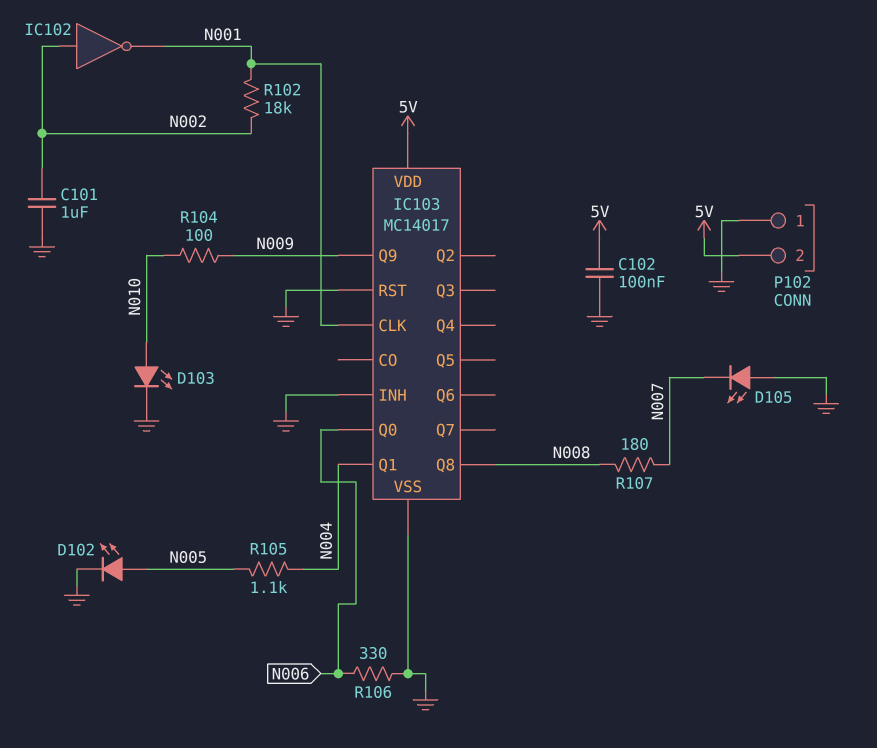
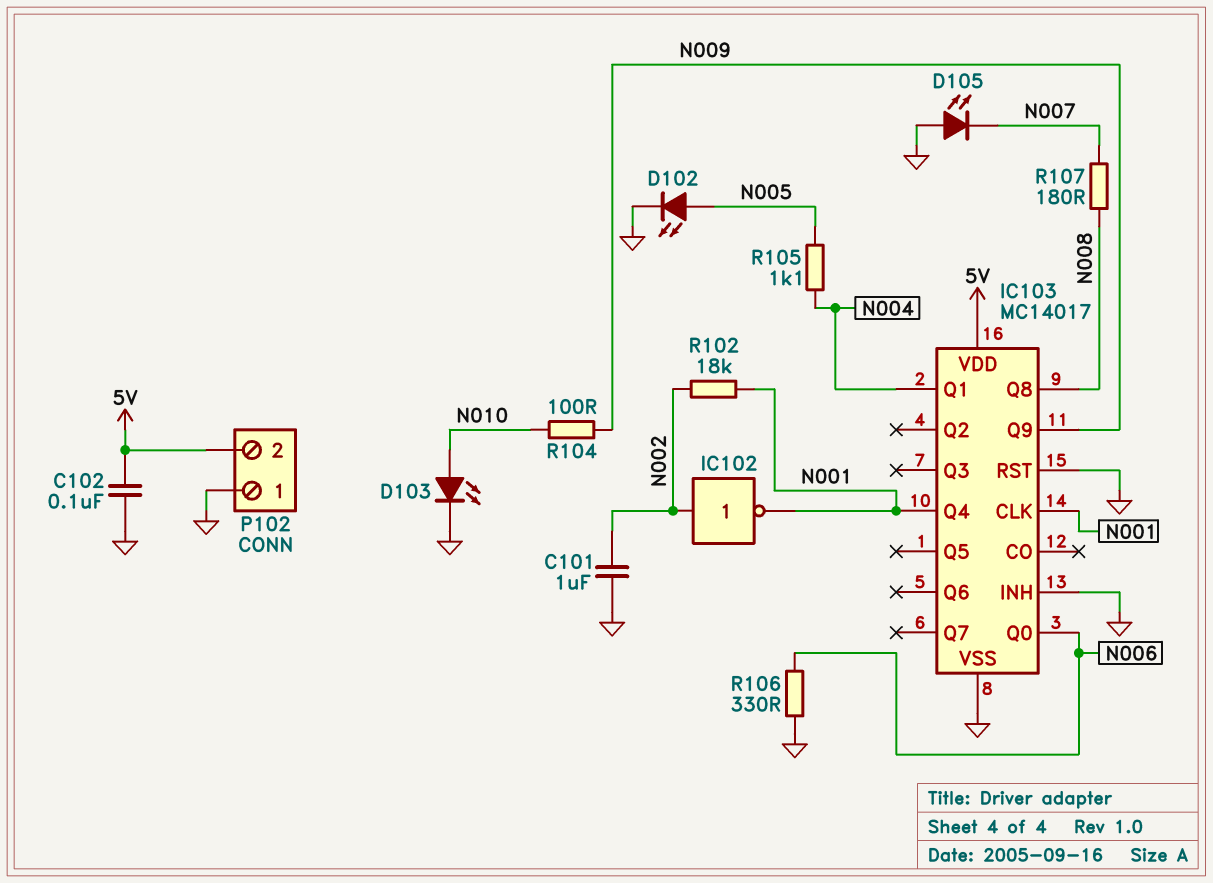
IC103 pin Q4: none -> N001

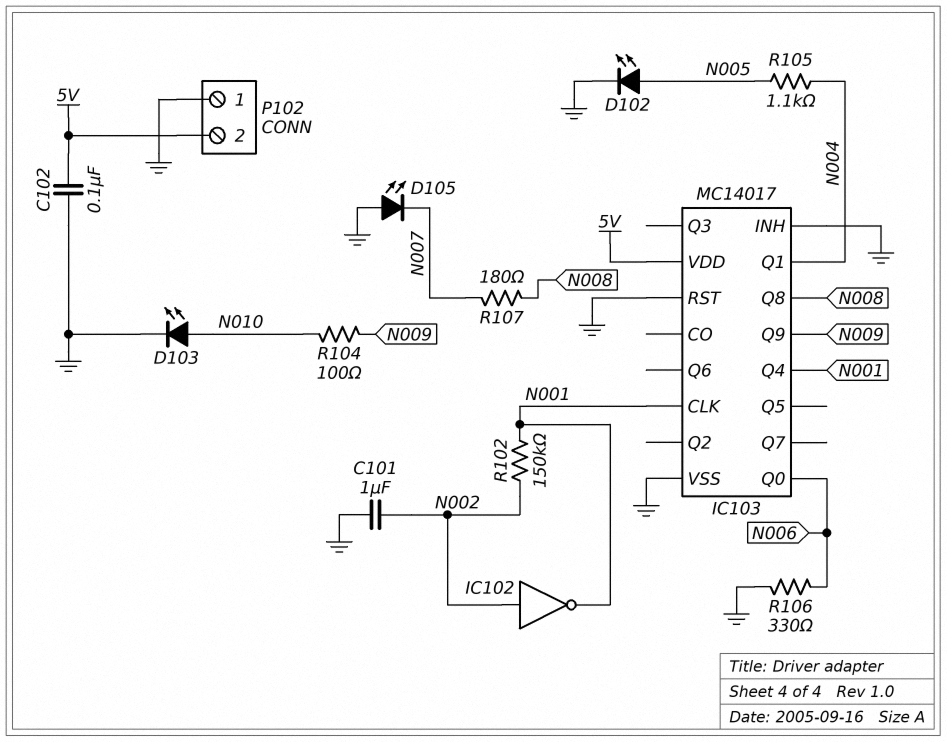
R102: 18k (N001, N002) -> 150k (N001, N002)

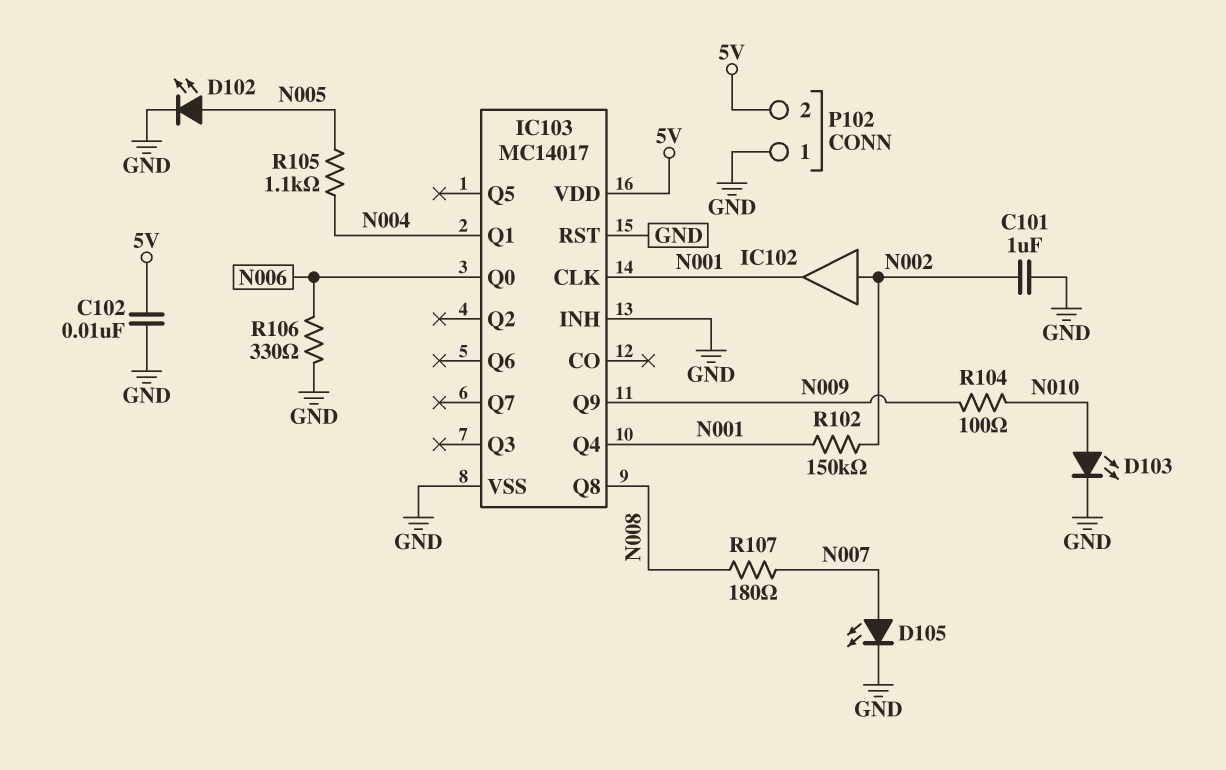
C102: 100nF (5V, GND) -> 10nF (5V, GND)
D105: LED (A GND, K N007) -> LED (A N007, K GND)
IC102: NOT (in N002, out N001) -> buffer (in N002, out N001)

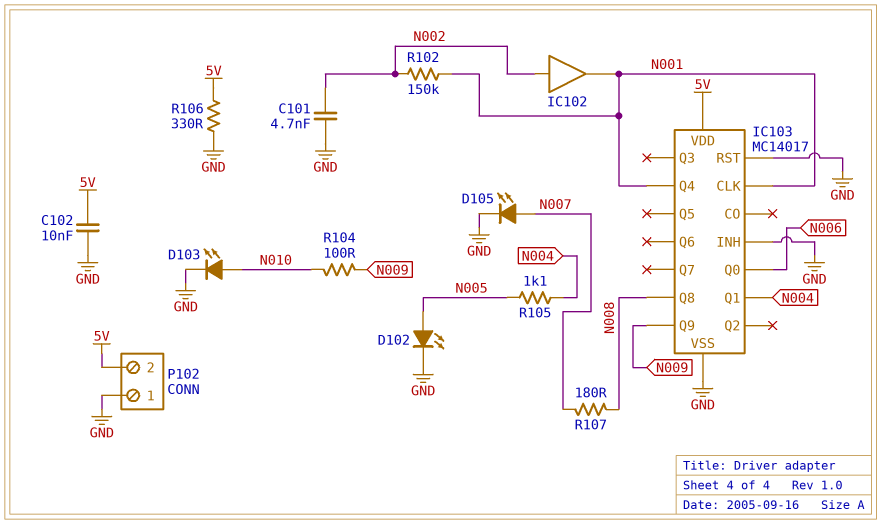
C101: 1uF (GND, N002) -> 4.7nF (GND, N002)
R106: 330 (GND, N006) -> 330 (5V, GND)

